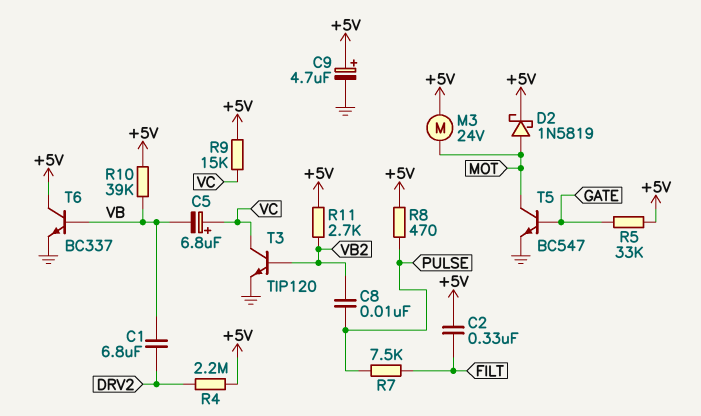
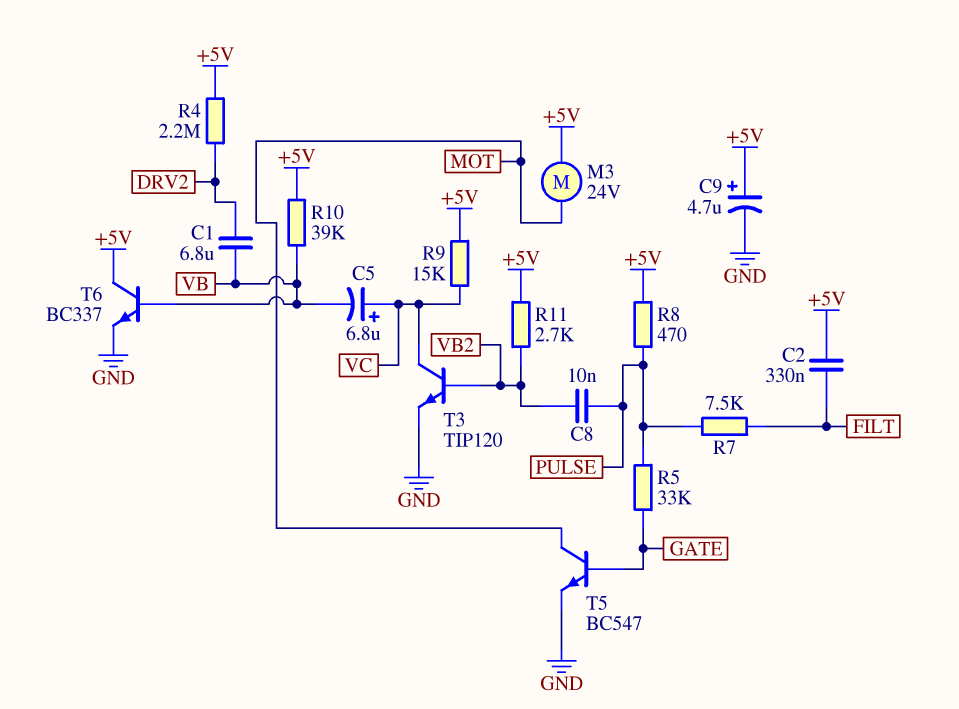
D2: schottky 1N5819 (A MOT, K +5V) -> none
R5: 33k (+5V, GATE) -> 33k (GATE, PULSE)

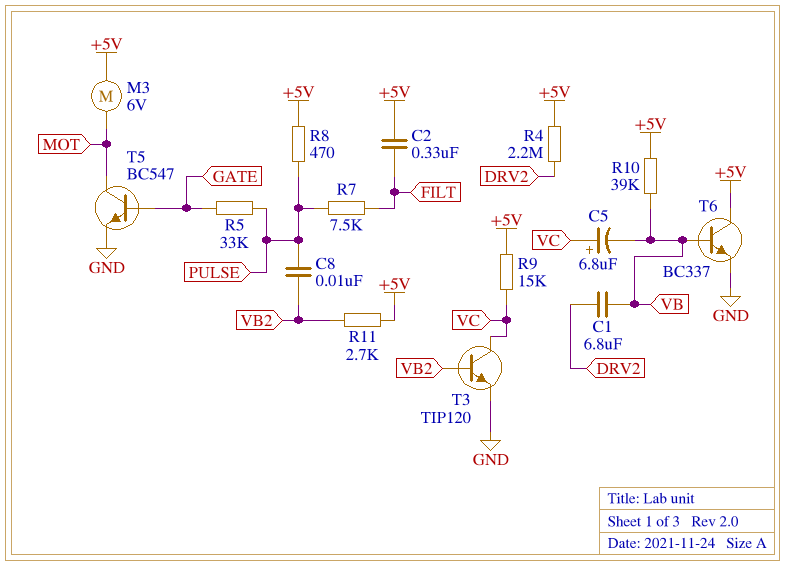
C9: 4.7uF (plus +5V, minus GND) -> none
M3: motor 24V (+5V, MOT) -> motor 6V (+5V, MOT)

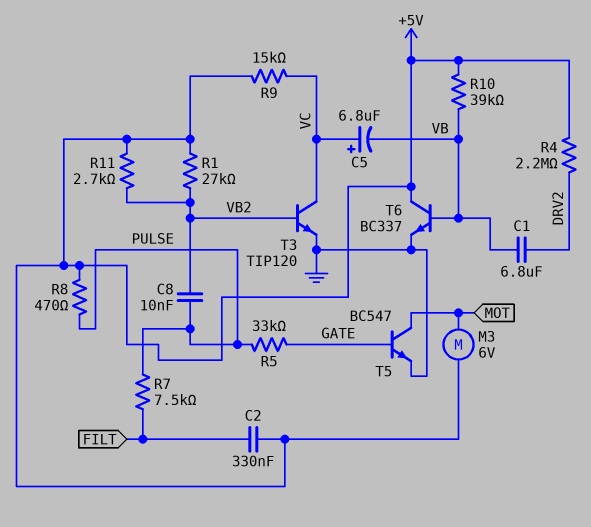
R1: none -> 27k (+5V, VB2)

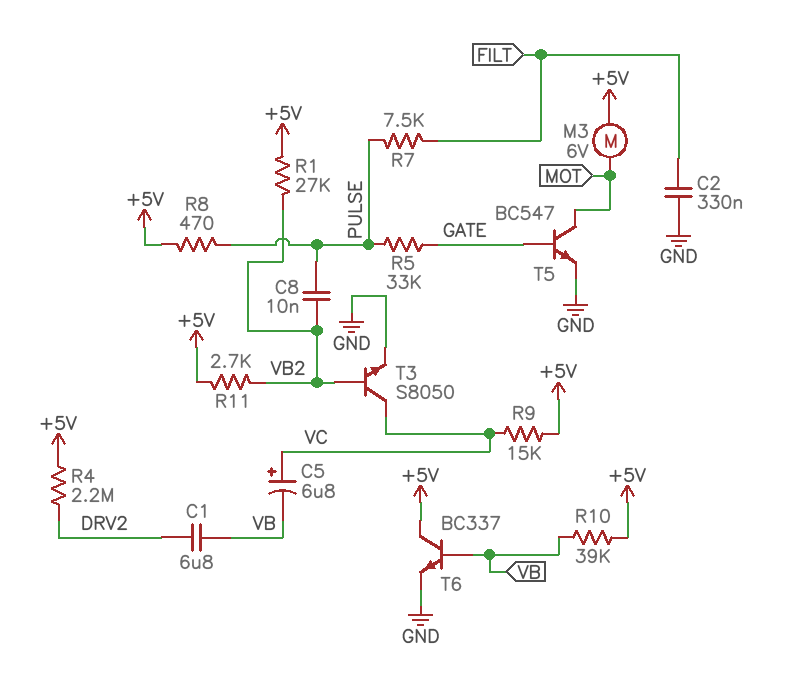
C2: 330nF (+5V, FILT) -> 330nF (FILT, GND)
T3: NPN TIP120 (B VB2, C VC, E GND) -> NPN S8050 (B VB2, C VC, E GND)

